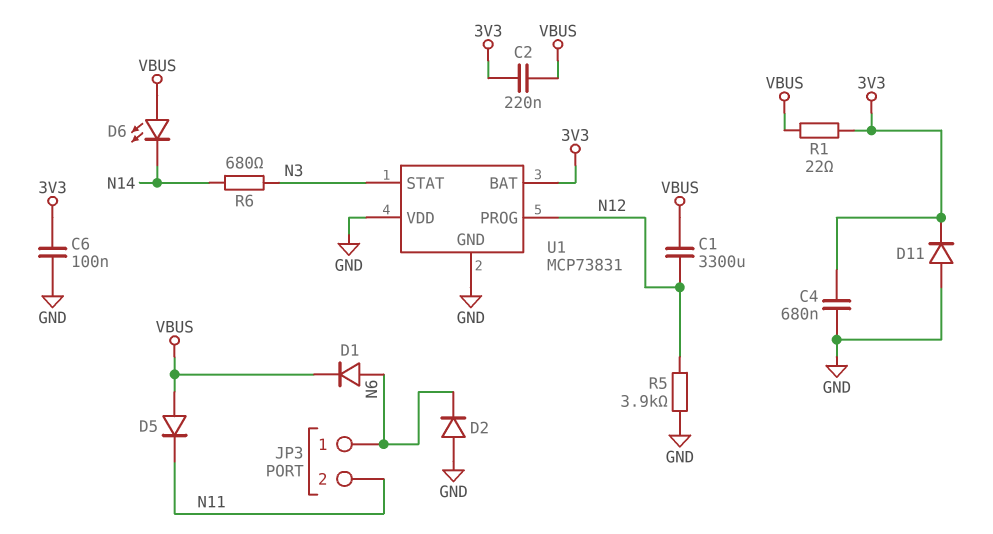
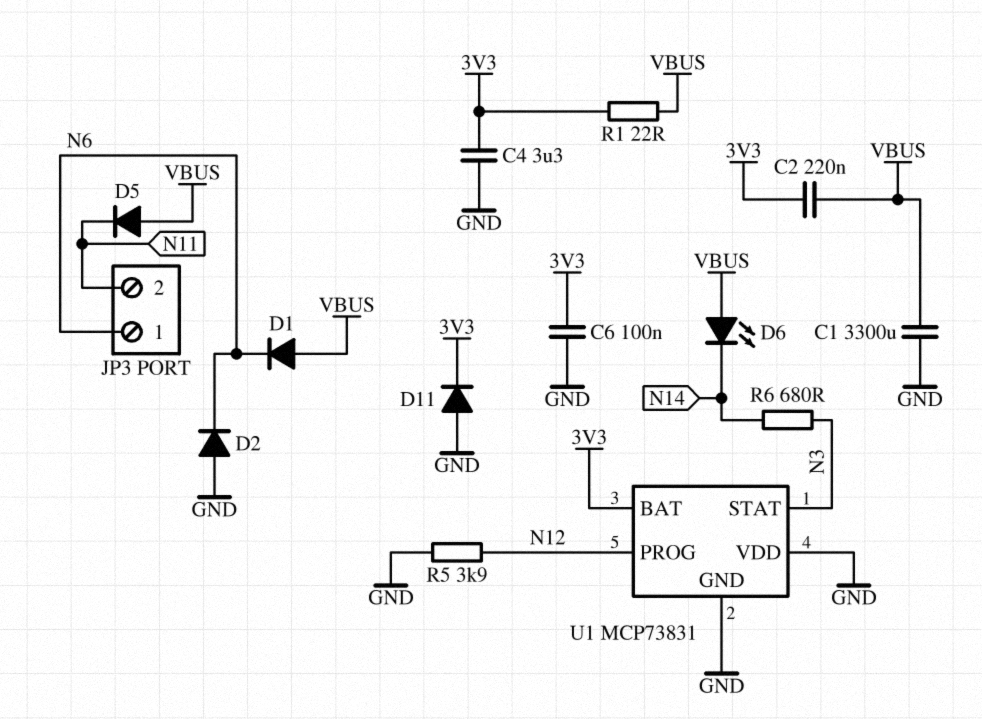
C1: 3300uF (N12, VBUS) -> 3300uF (GND, VBUS)
C4: 680nF (3V3, GND) -> 3.3uF (3V3, GND)
D1: diode (A N6, K VBUS) -> diode (A VBUS, K N6)

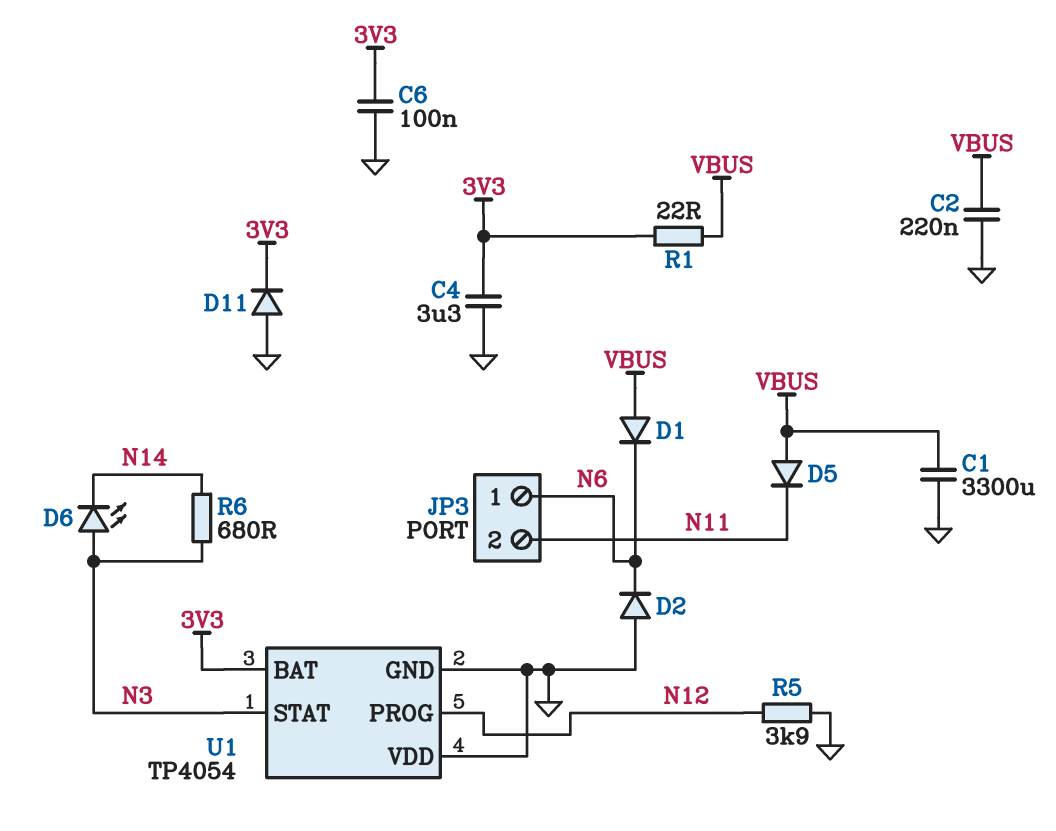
C2: 220nF (3V3, VBUS) -> 220nF (GND, VBUS)
D6: LED (A VBUS, K N14) -> LED (A N3, K N14)
U1: MCP73831 -> TP4054

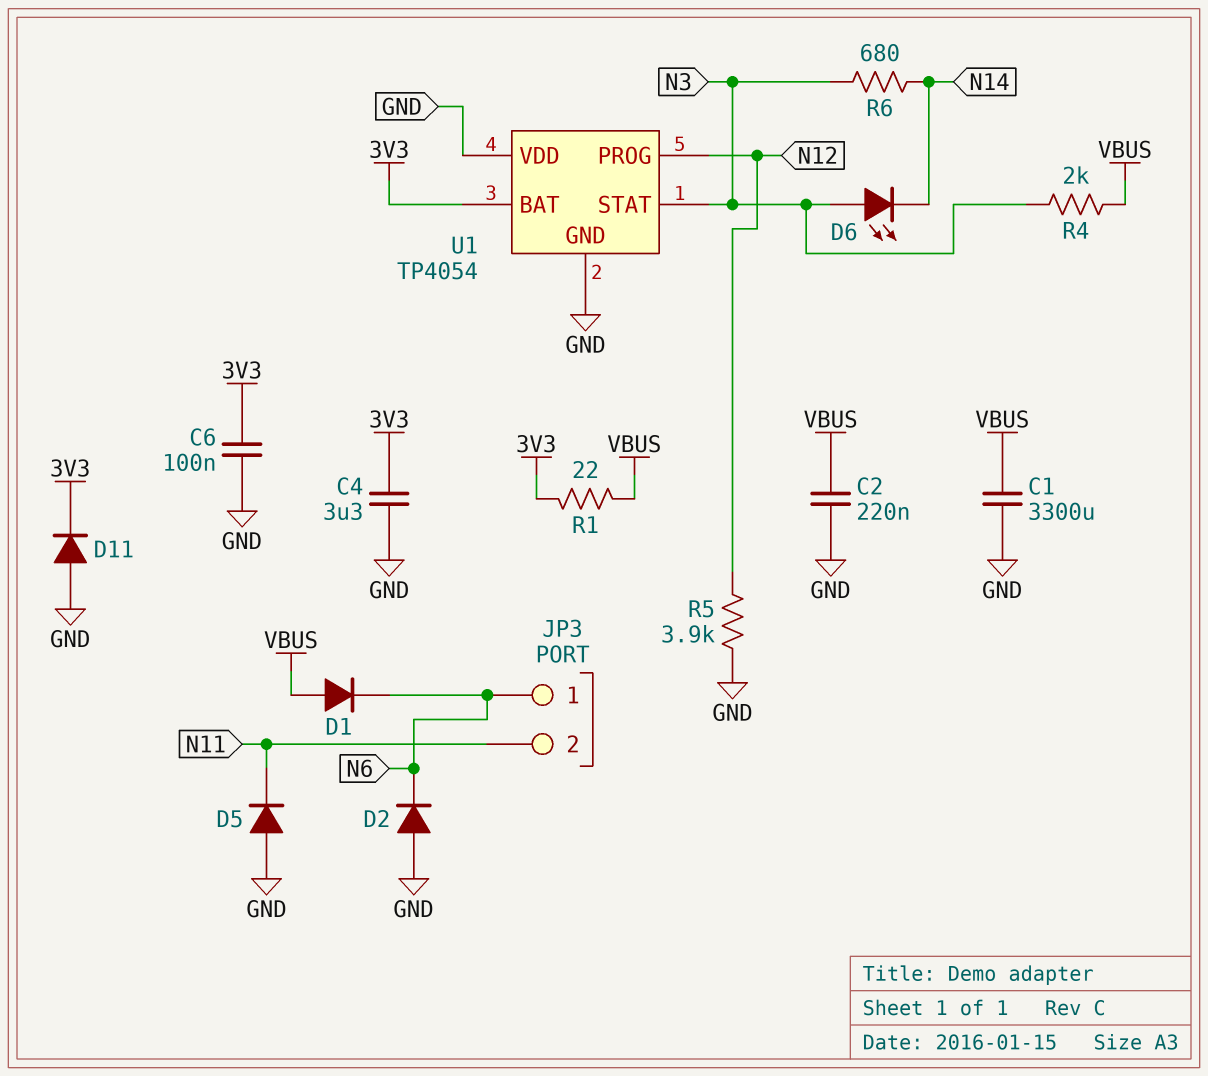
D5: diode (A VBUS, K N11) -> diode (A GND, K N11)
R4: none -> 2k (N3, VBUS)

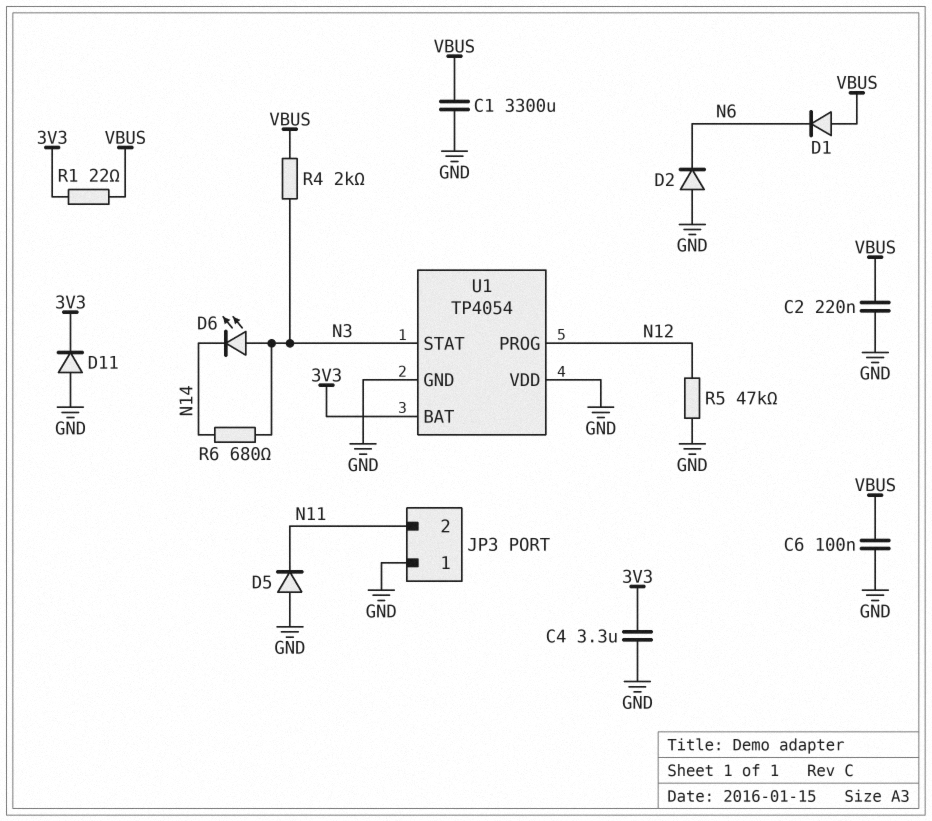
C6: 100nF (3V3, GND) -> 100nF (GND, VBUS)
JP3 pin 1: N6 -> GND
R5: 3.9k (GND, N12) -> 47k (GND, N12)

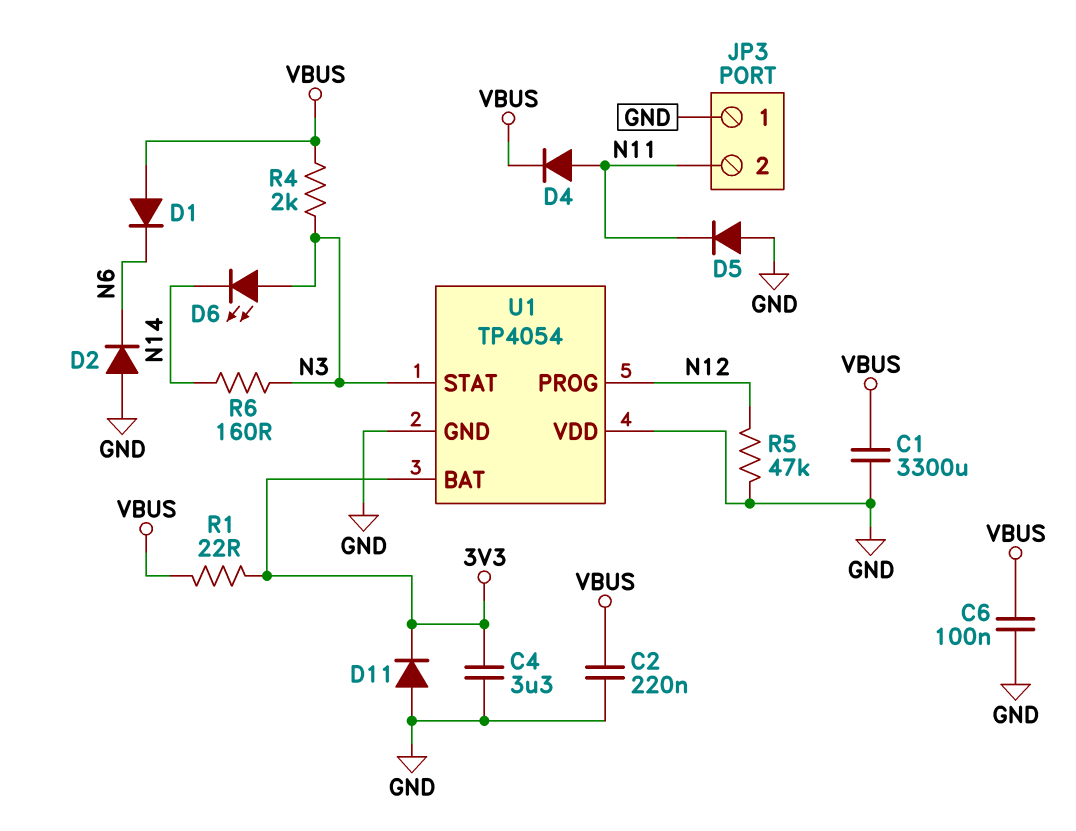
D4: none -> diode (A N11, K VBUS)
R6: 680 (N3, N14) -> 160 (N3, N14)

